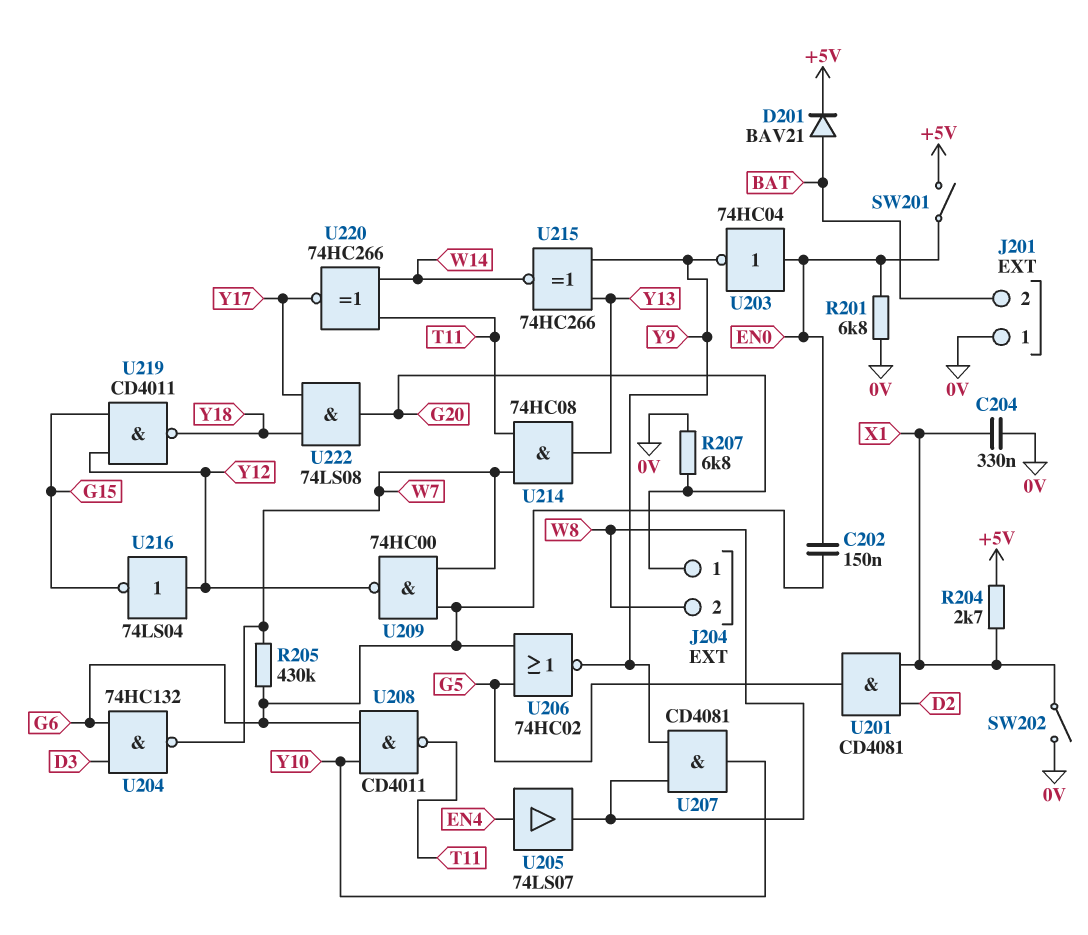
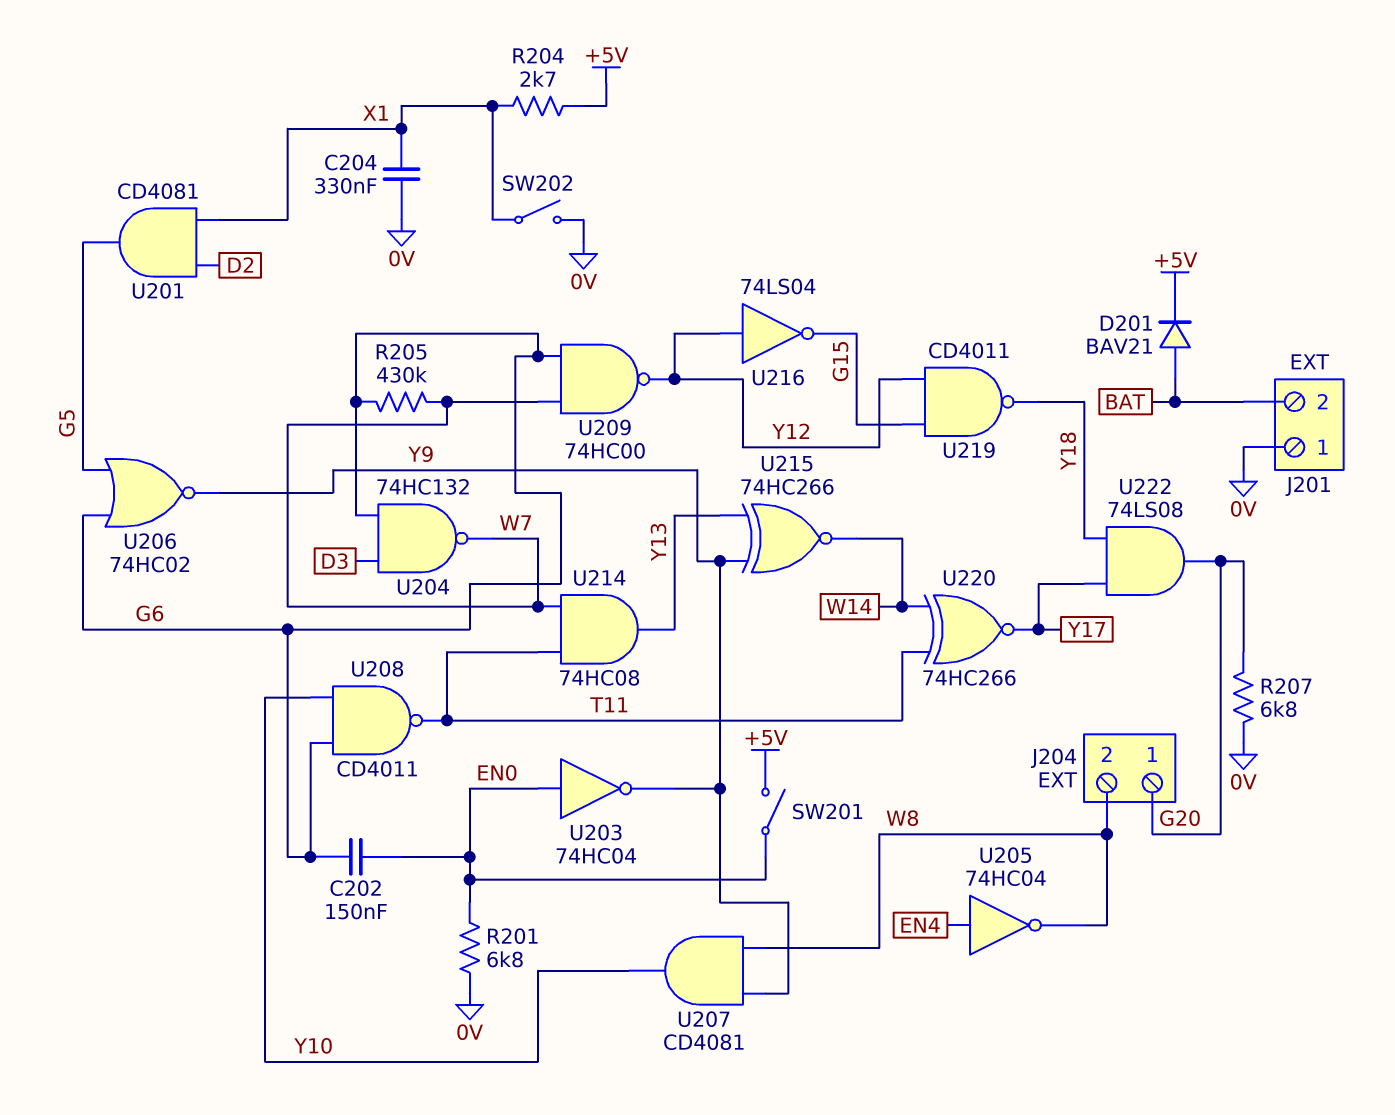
U205: buffer 74LS07 (in EN4, out W8) -> NOT 74HC04 (in EN4, out W8)

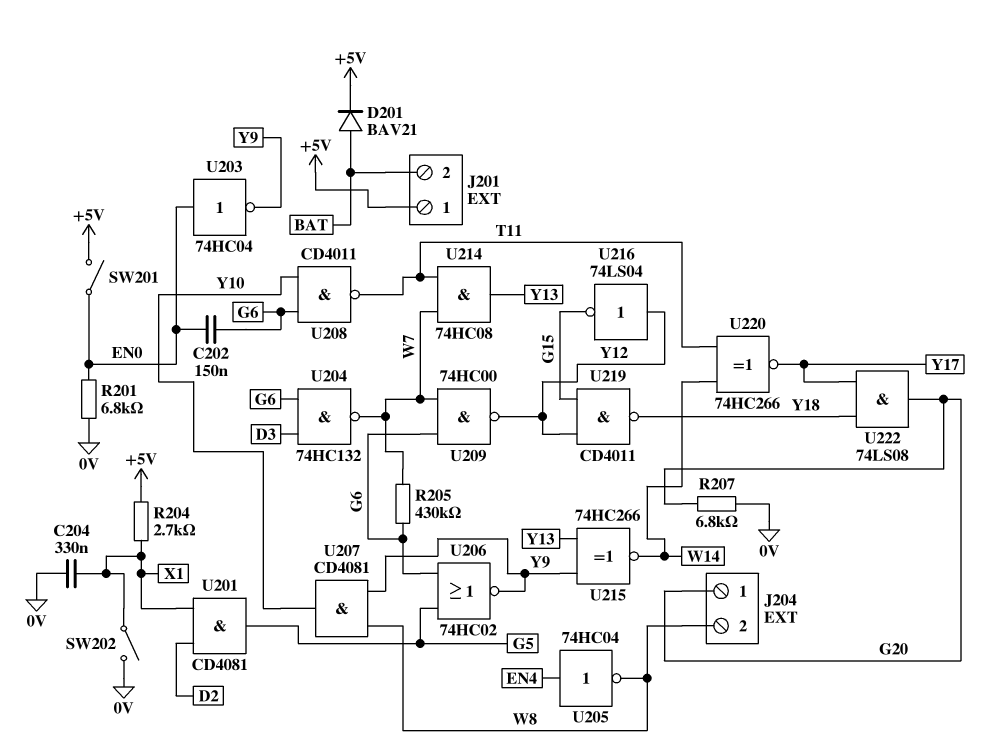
J201 pin 1: 0V -> +5V

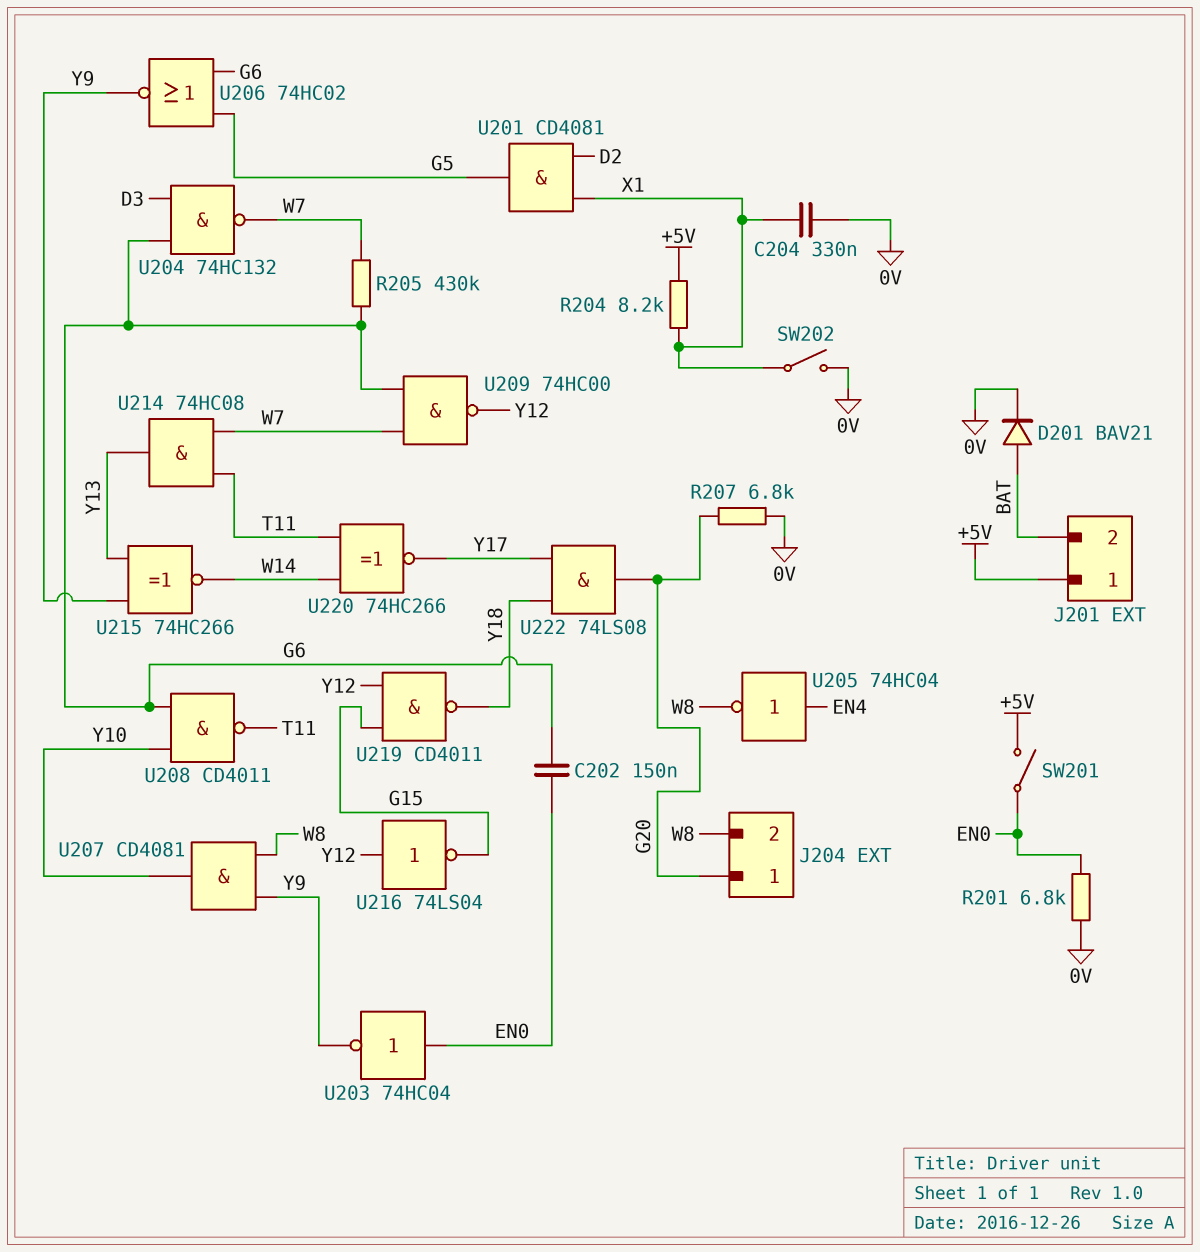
D201: diode BAV21 (A BAT, K +5V) -> diode BAV21 (A BAT, K 0V)
R204: 2.7k (+5V, X1) -> 8.2k (+5V, X1)

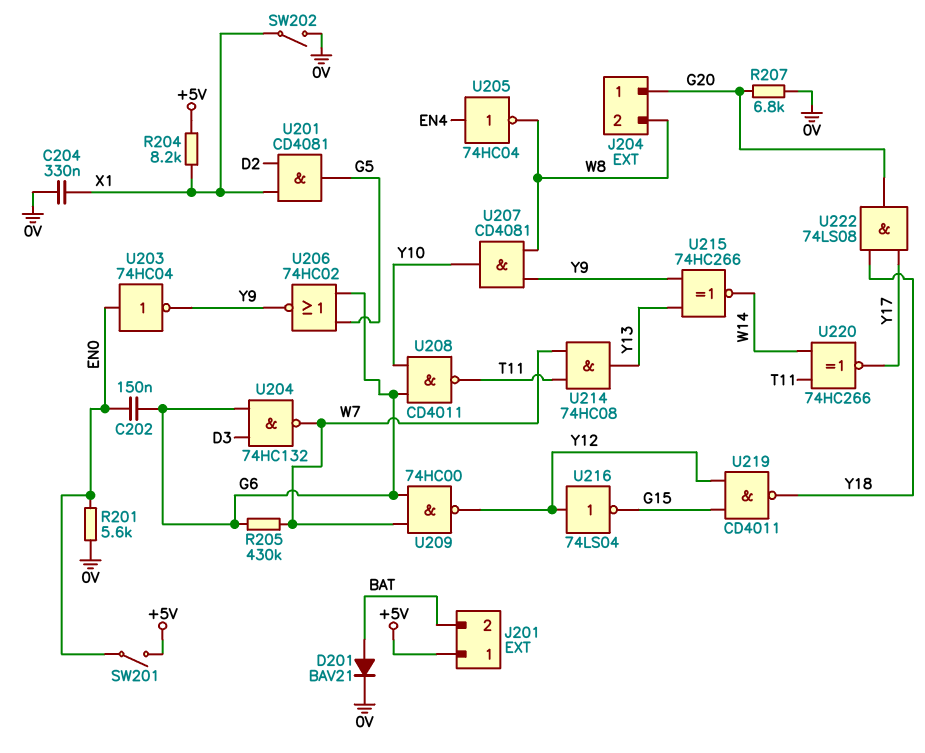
R201: 6.8k (0V, EN0) -> 5.6k (0V, EN0)

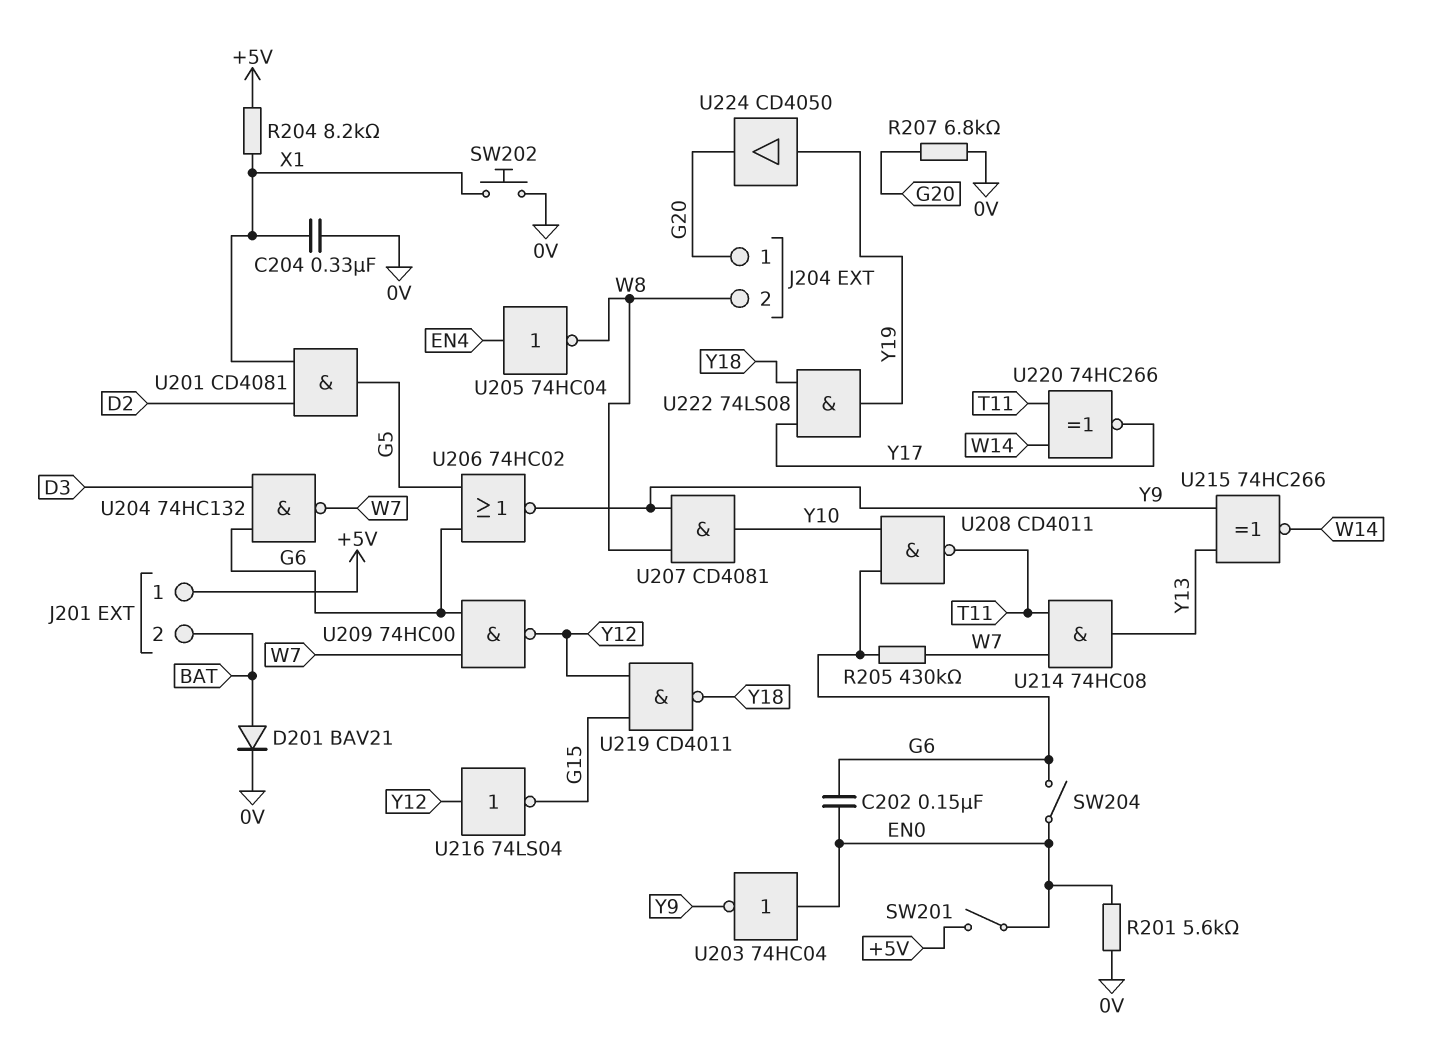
SW202: switch (0V, X1) -> button (0V, X1)
SW204: none -> switch (EN0, G6)
U222: AND 74LS08 (in Y17, in Y18, out G20) -> AND 74LS08 (in Y17, in Y18, out Y19)
U224: none -> buffer CD4050 (in Y19, out G20)

